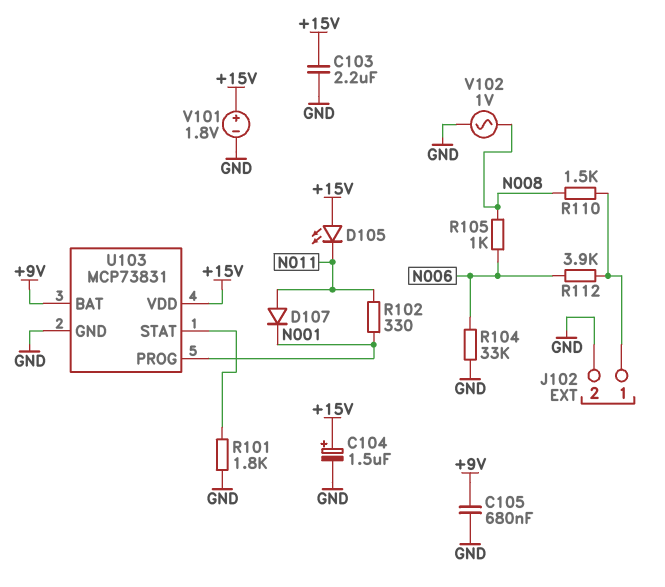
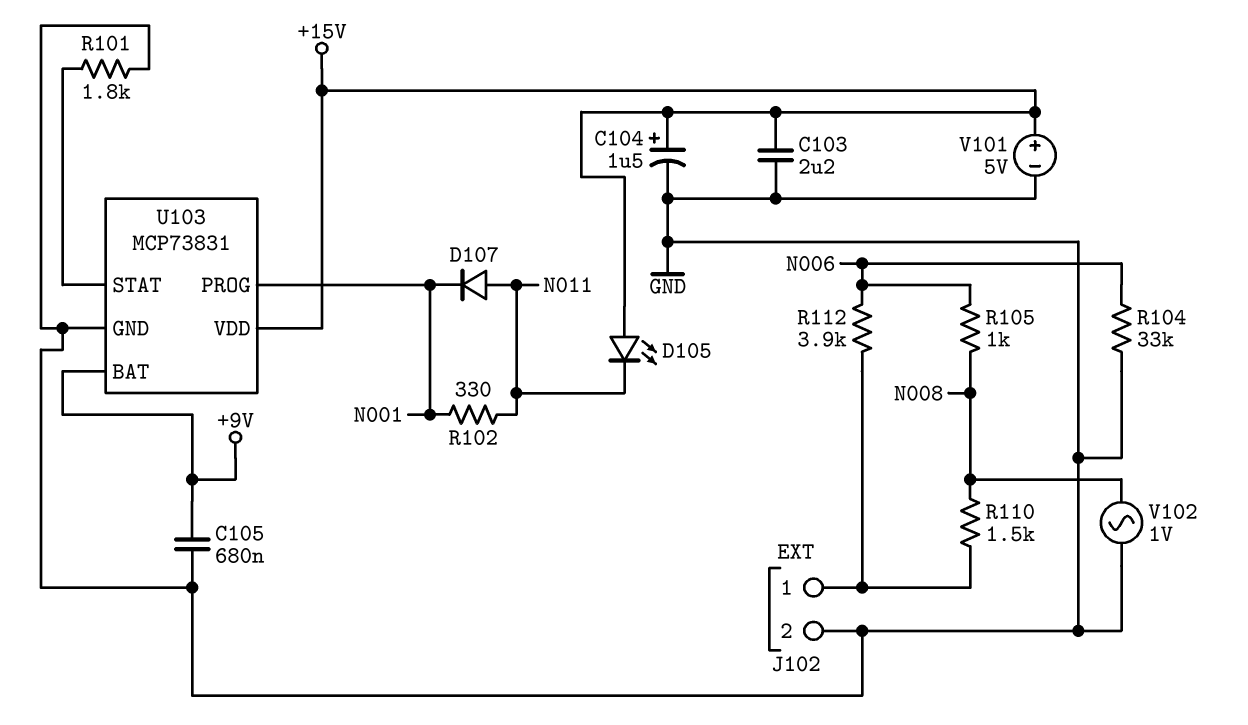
V101: 1.8V (plus +15V, minus GND) -> 5V (plus +15V, minus GND)

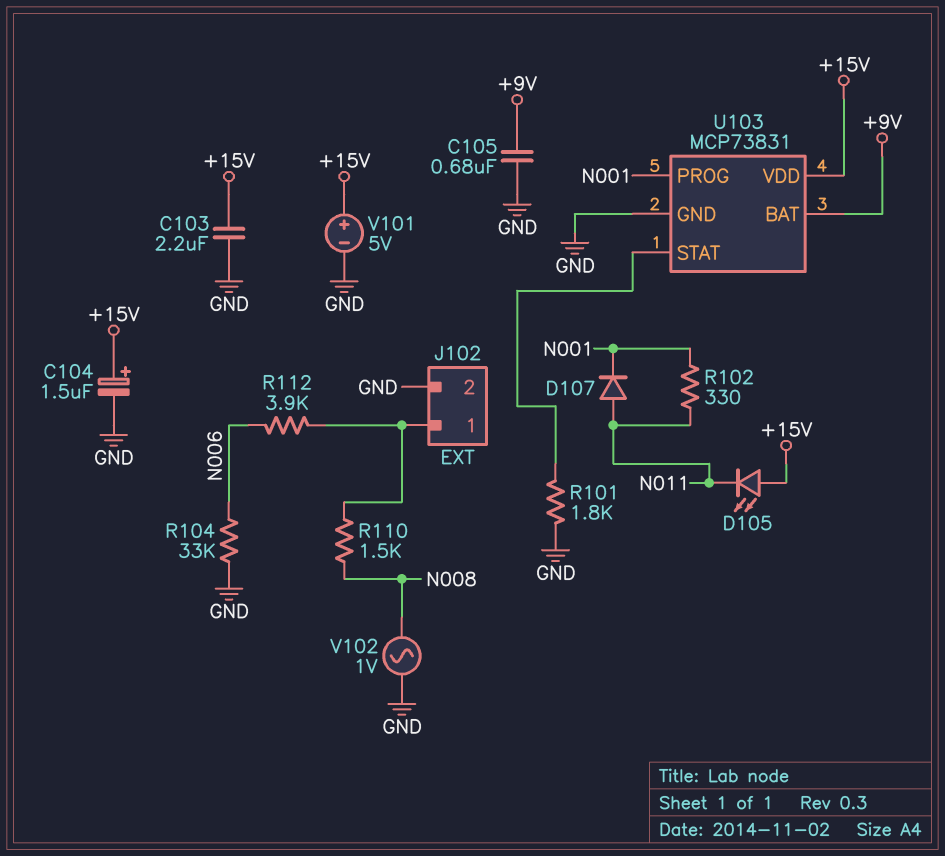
R105: 1k (N006, N008) -> none

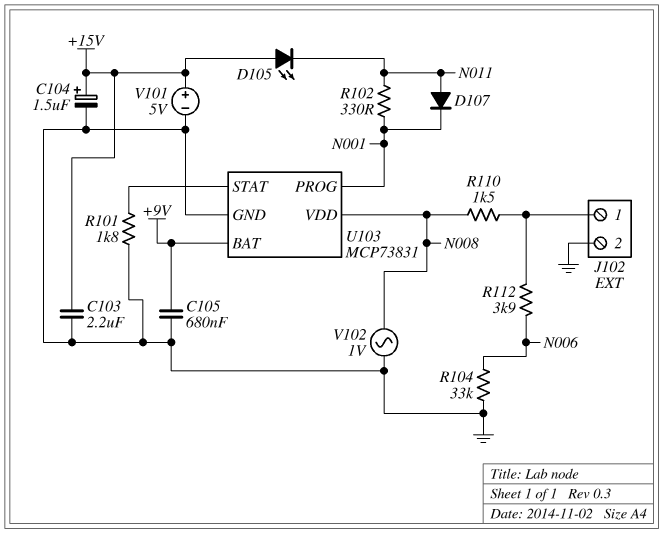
U103 pin VDD: +15V -> N008

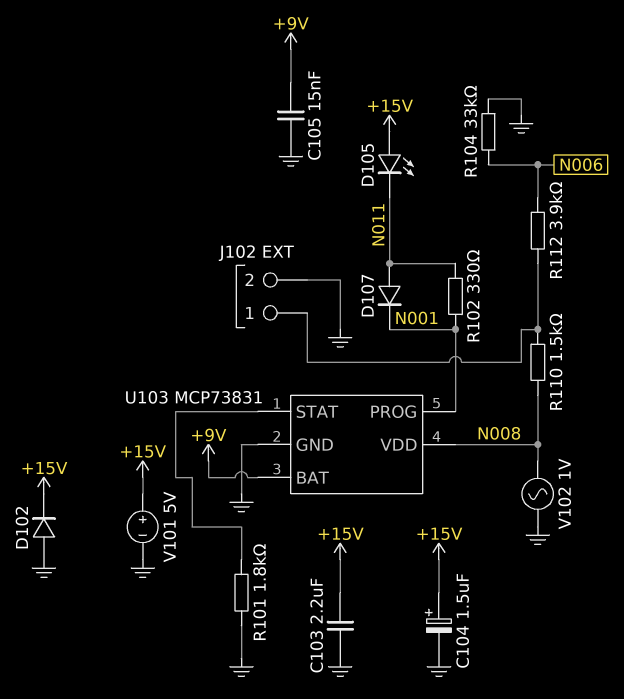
C105: 680nF (+9V, GND) -> 15nF (+9V, GND)
D102: none -> diode (A GND, K +15V)

